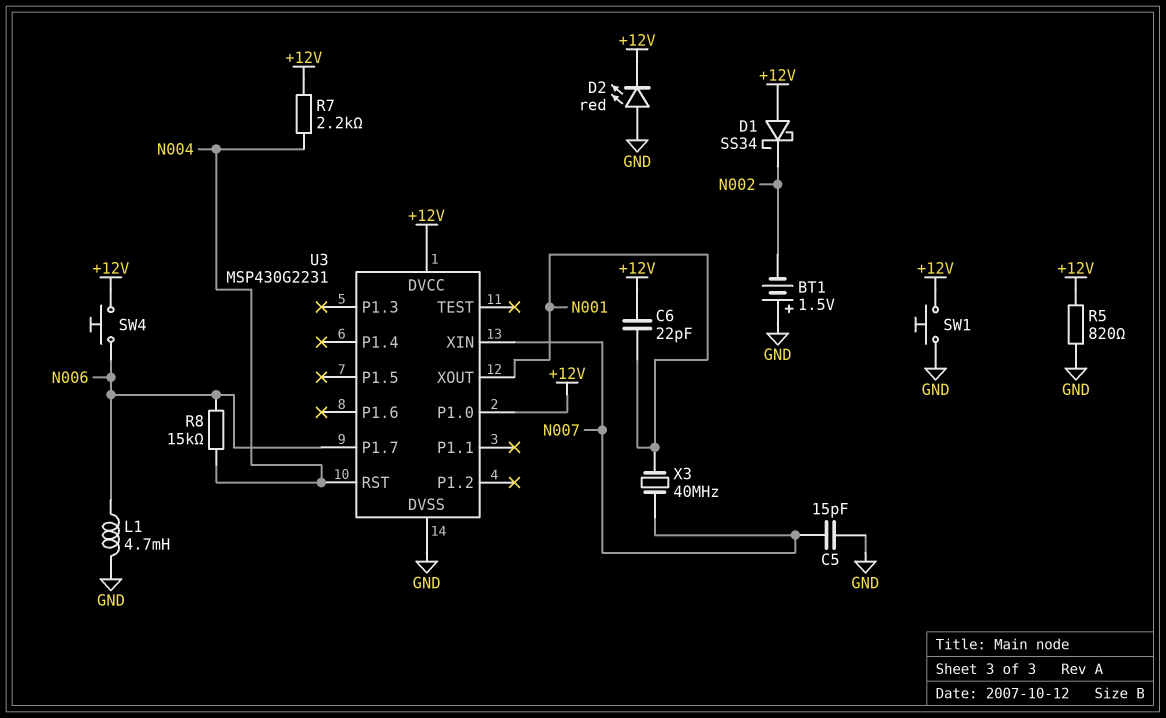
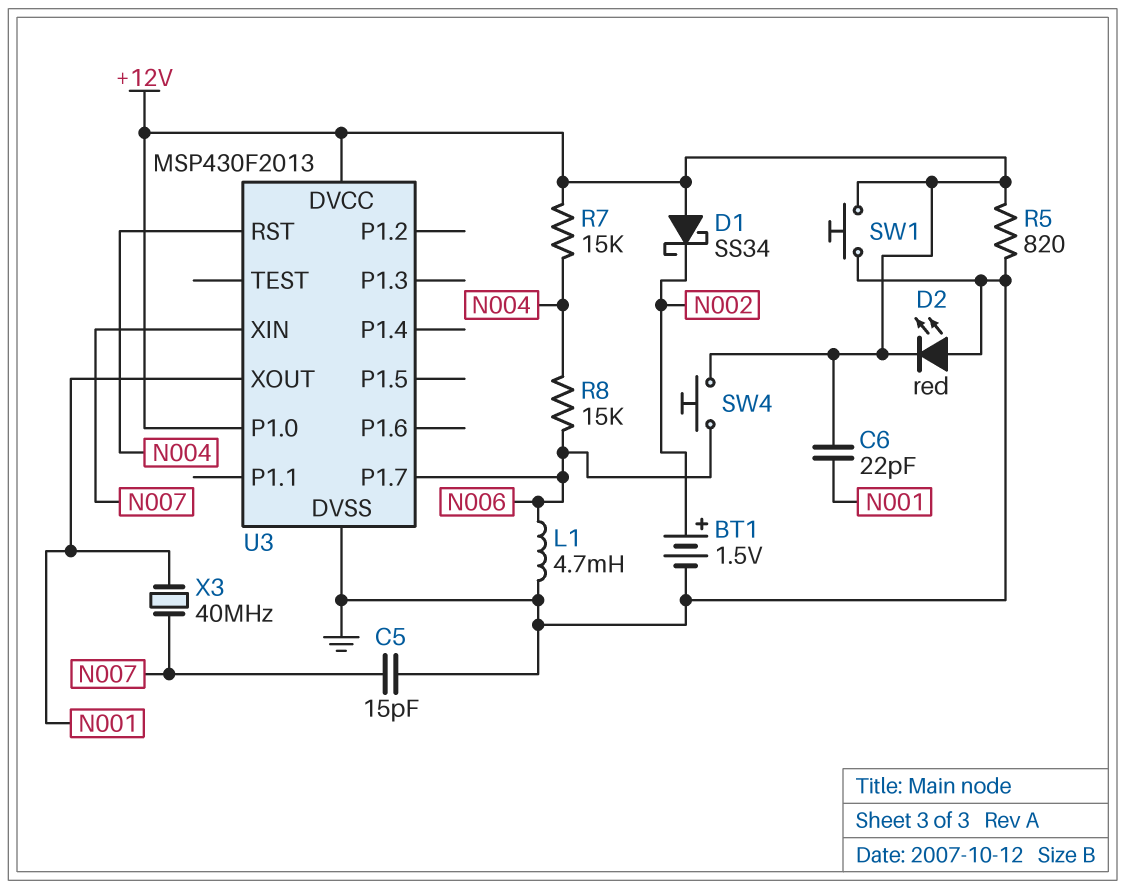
BT1: 1.5V (plus GND, minus N002) -> 1.5V (plus N002, minus GND)
R7: 2.2k (+12V, N004) -> 15k (+12V, N004)
U3: MSP430G2231 -> MSP430F2013

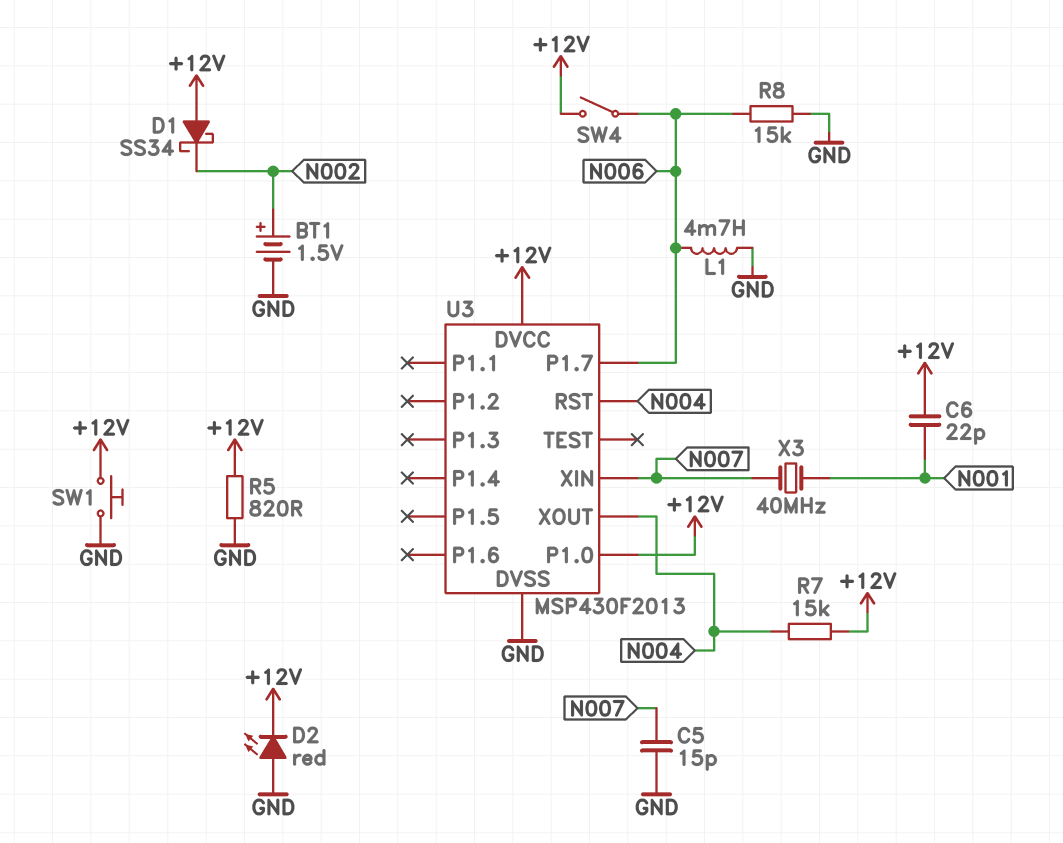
R8: 15k (N004, N006) -> 15k (GND, N006)
SW4: button (+12V, N006) -> switch (+12V, N006)
U3 pin XOUT: N001 -> N004

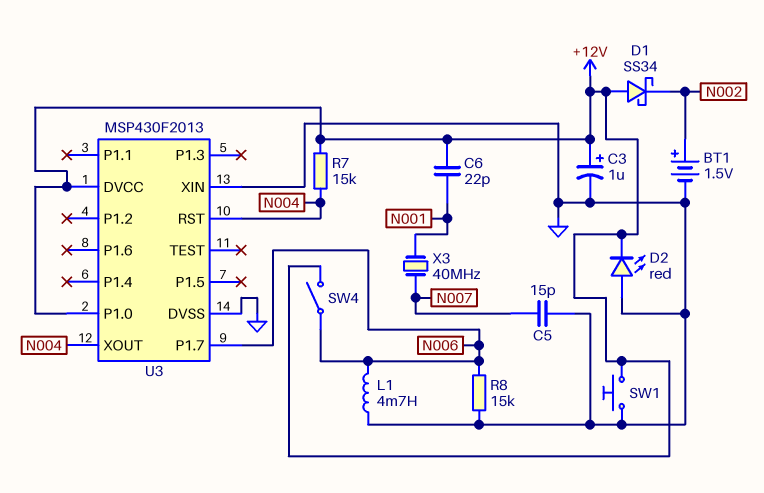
C3: none -> 1uF (plus +12V, minus GND)
R5: 820 (+12V, GND) -> none
U3 pin XIN: N007 -> GND

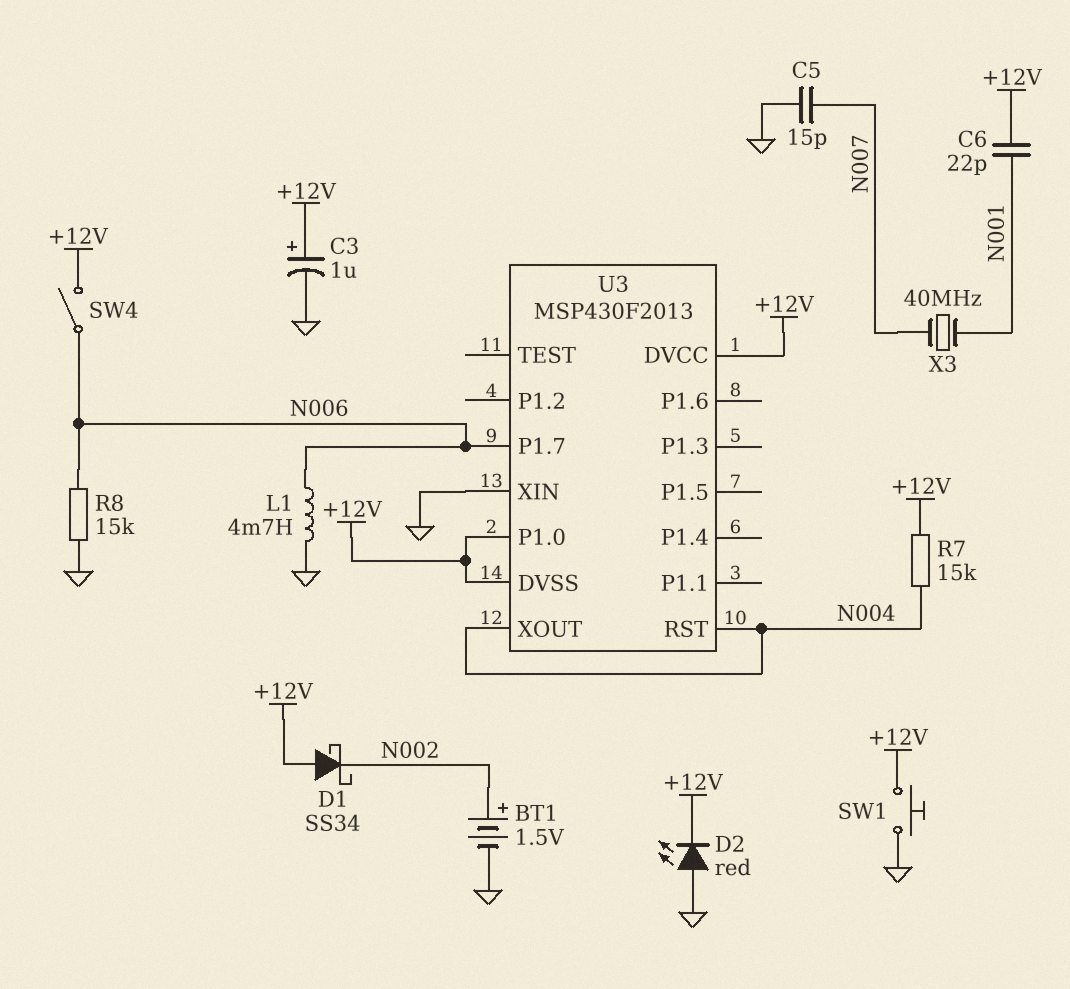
U3 pin DVSS: GND -> +12V

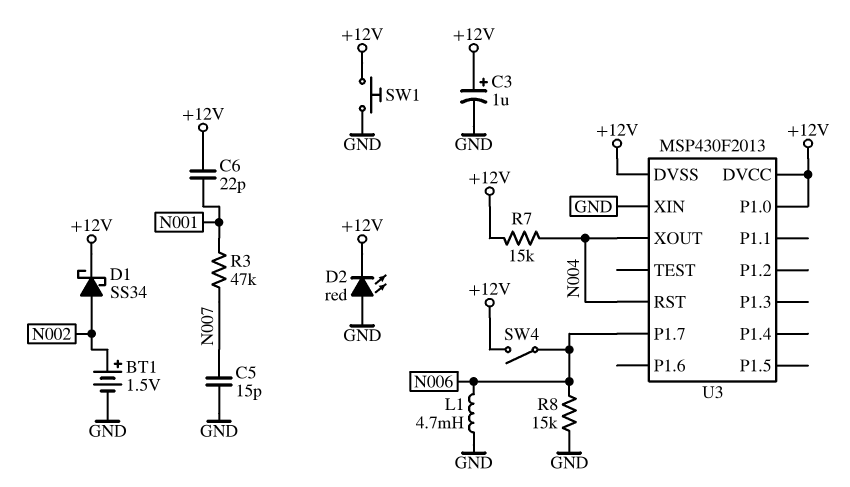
D1: schottky SS34 (A +12V, K N002) -> schottky SS34 (A N002, K +12V)
R3: none -> 47k (N001, N007)
X3: 40MHz (N001, N007) -> none

